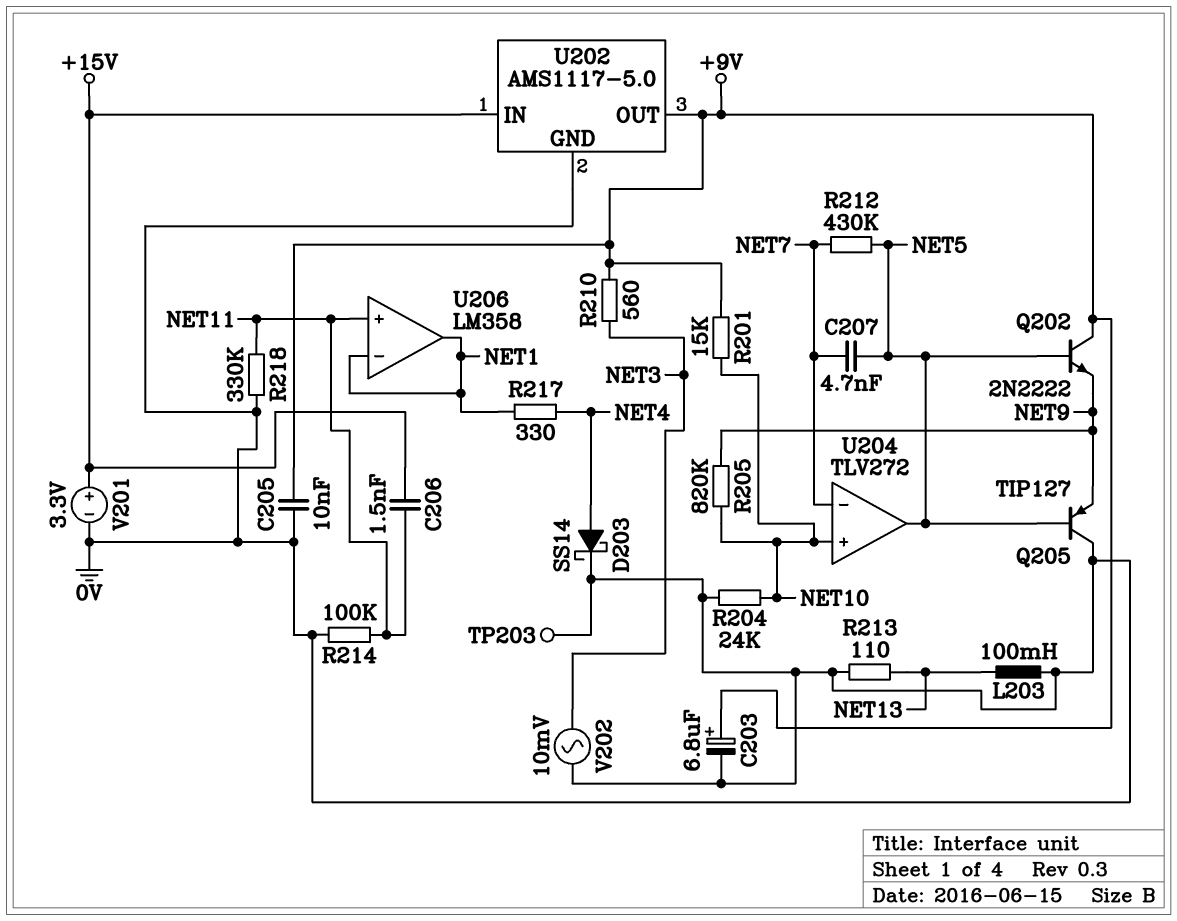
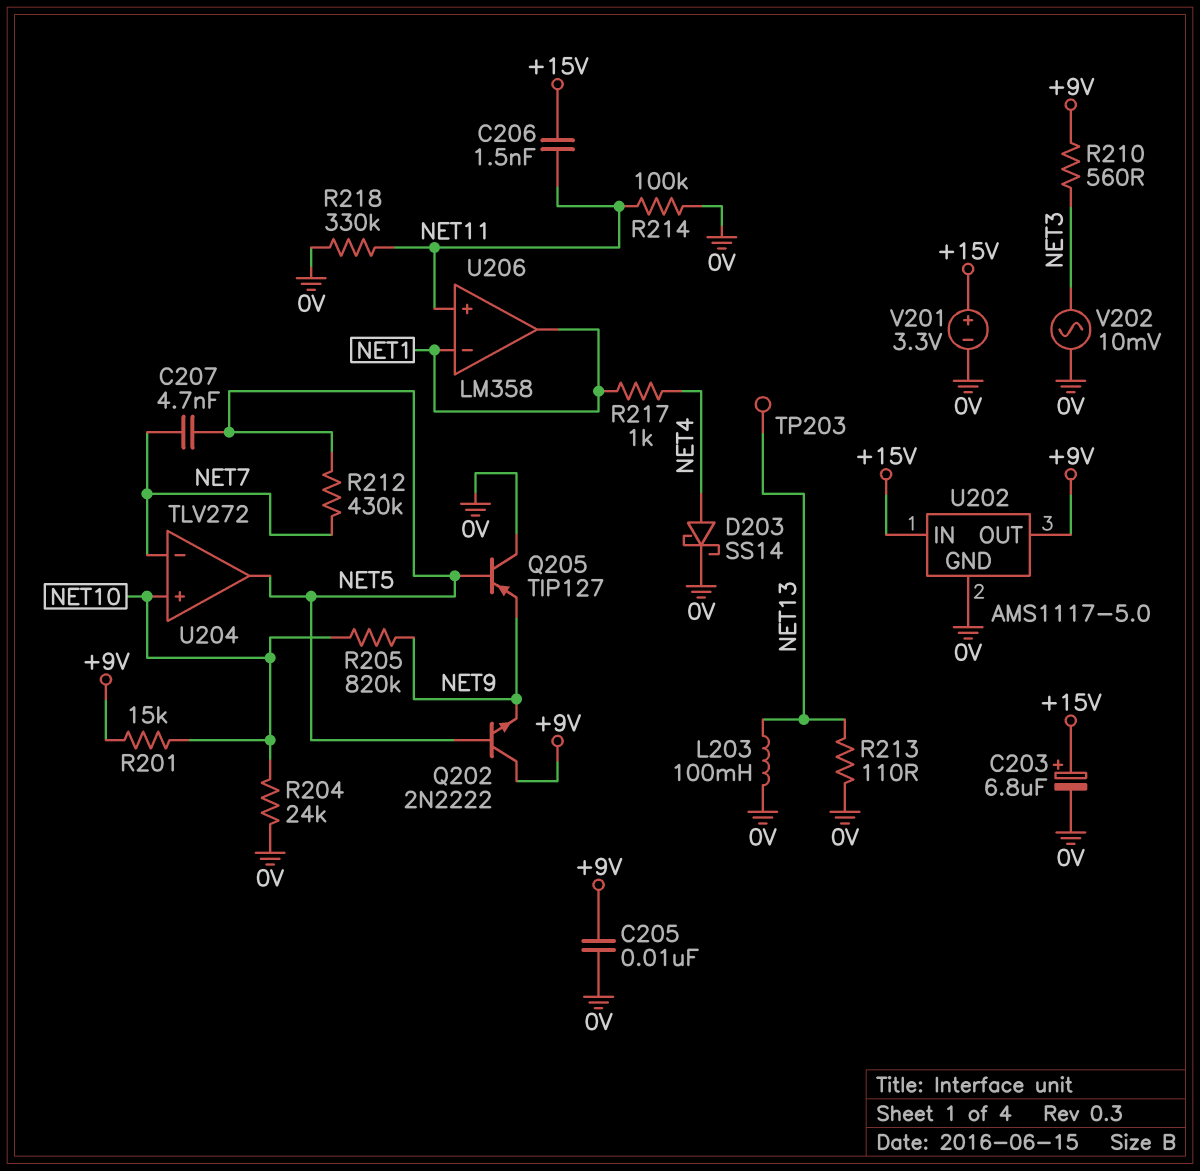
C203: 6.8uF (plus +9V, minus 0V) -> 6.8uF (plus +15V, minus 0V)
R217: 330 (NET1, NET4) -> 1k (NET1, NET4)
TP203: test point (0V) -> test point (NET13)

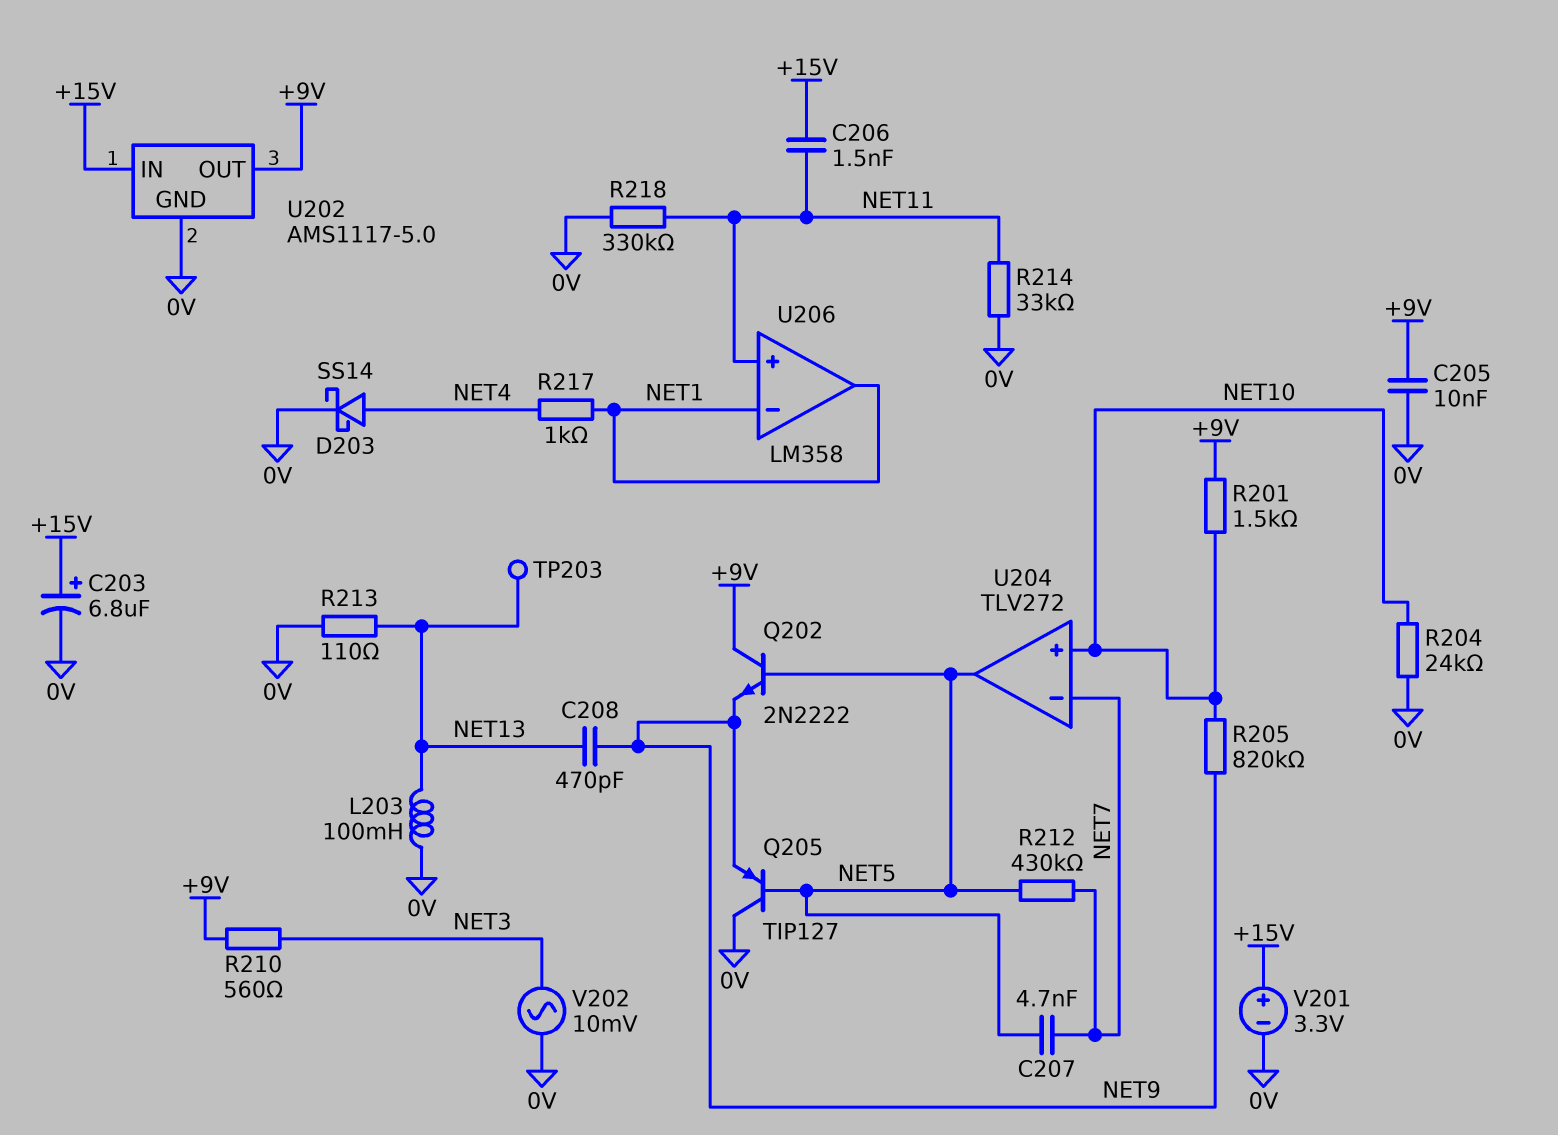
C208: none -> 470pF (NET9, NET13)
R201: 15k (+9V, NET10) -> 1.5k (+9V, NET10)
R214: 100k (0V, NET11) -> 33k (0V, NET11)

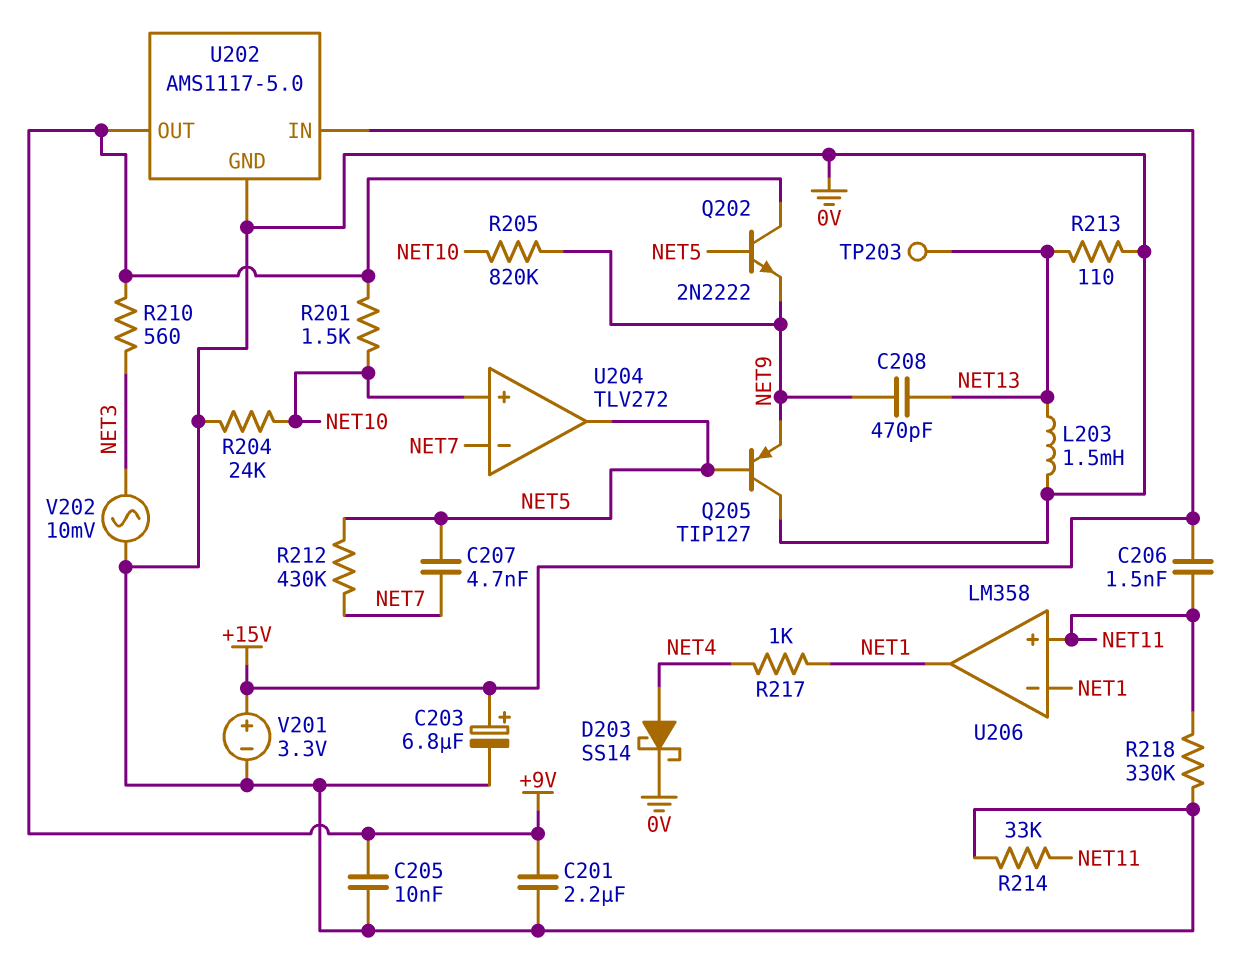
C201: none -> 2.2uF (+9V, 0V)
L203: 100mH (0V, NET13) -> 1.5mH (0V, NET13)

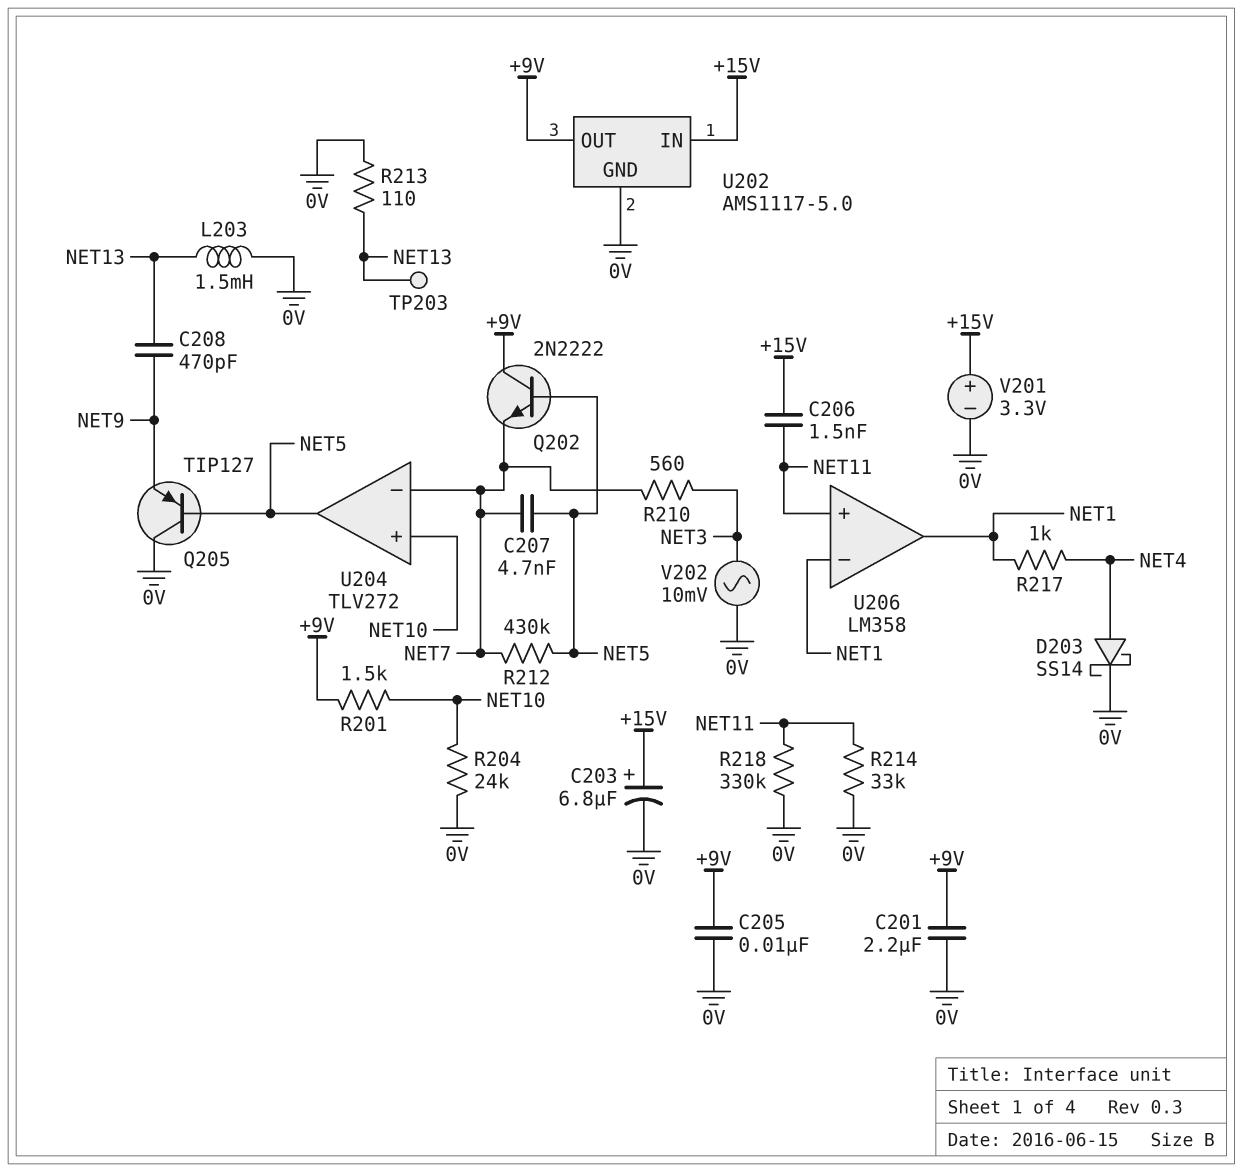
Q202: NPN 2N2222 (B NET5, C +9V, E NET9) -> NPN 2N2222 (B NET5, C +9V, E NET7)
R205: 820k (NET9, NET10) -> none
R210: 560 (+9V, NET3) -> 560 (NET3, NET7)

